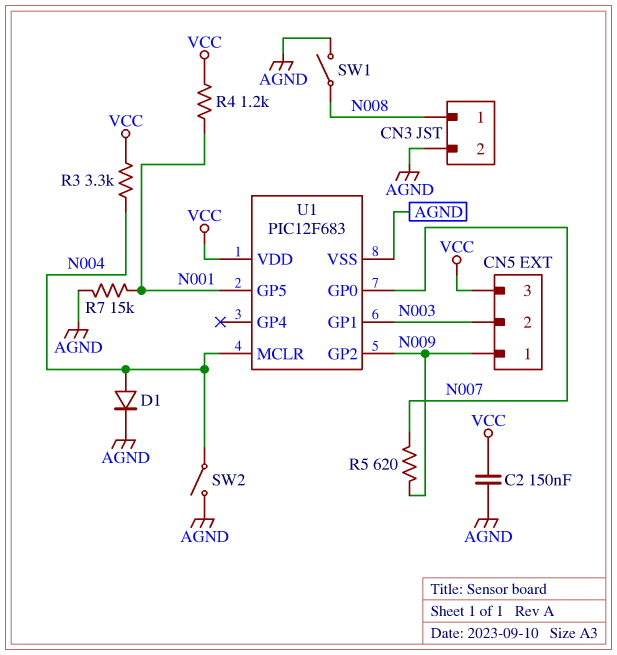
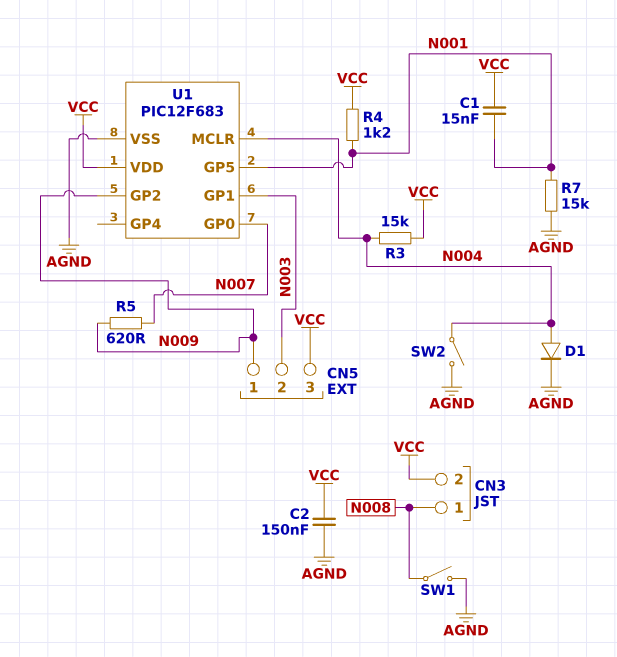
C1: none -> 15nF (N001, VCC)
CN3 pin 2: AGND -> VCC
R3: 3.3k (N004, VCC) -> 15k (N004, VCC)

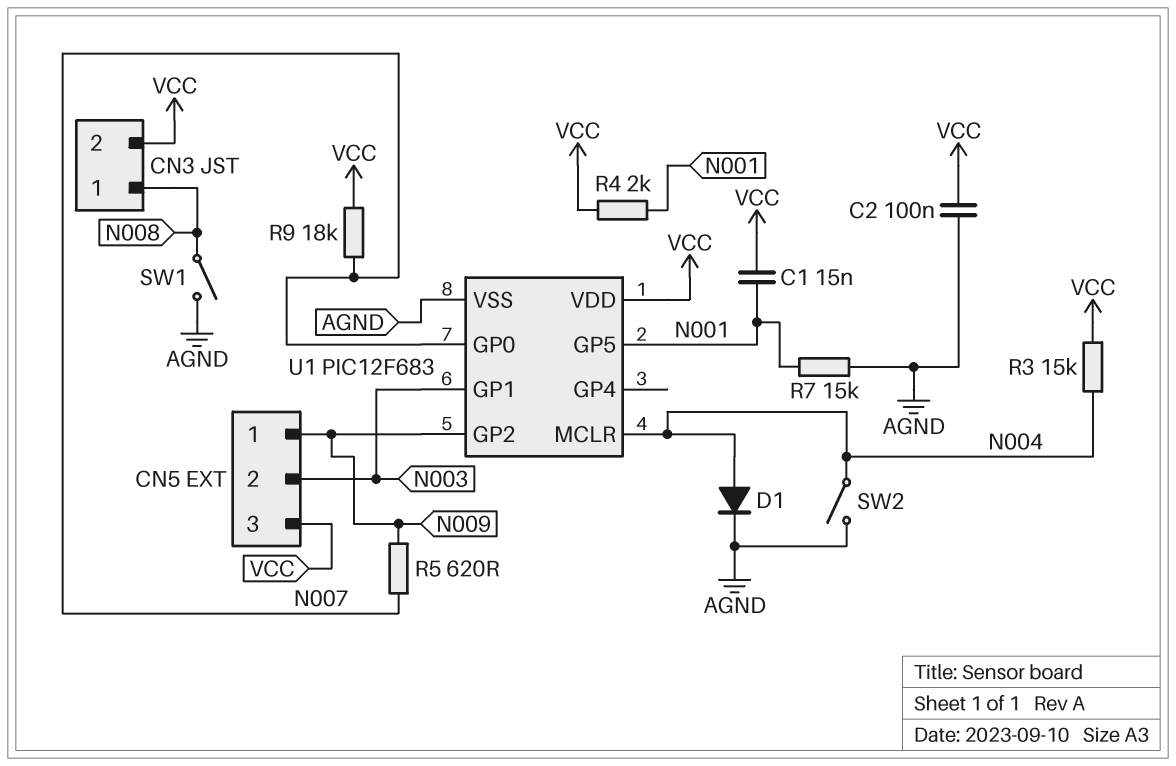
C2: 150nF (AGND, VCC) -> 100nF (AGND, VCC)
R4: 1.2k (N001, VCC) -> 2k (N001, VCC)
R9: none -> 18k (N007, VCC)

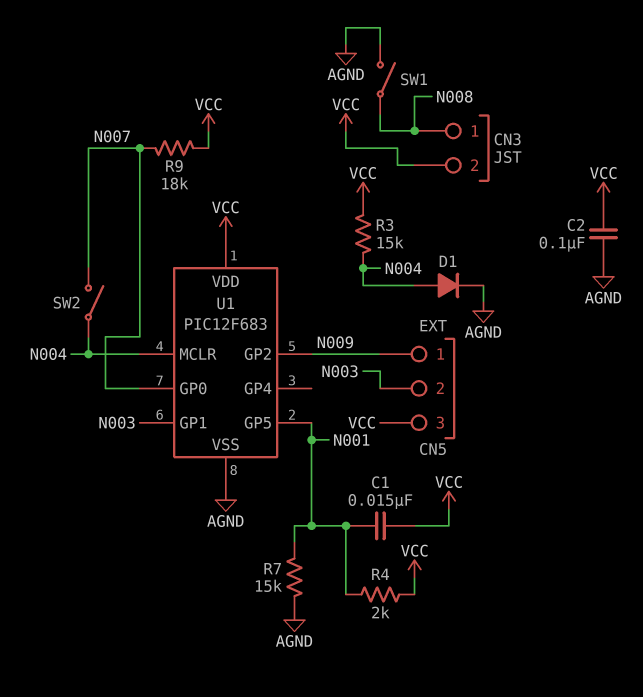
R5: 620 (N007, N009) -> none
SW2: switch (AGND, N004) -> switch (N004, N007)

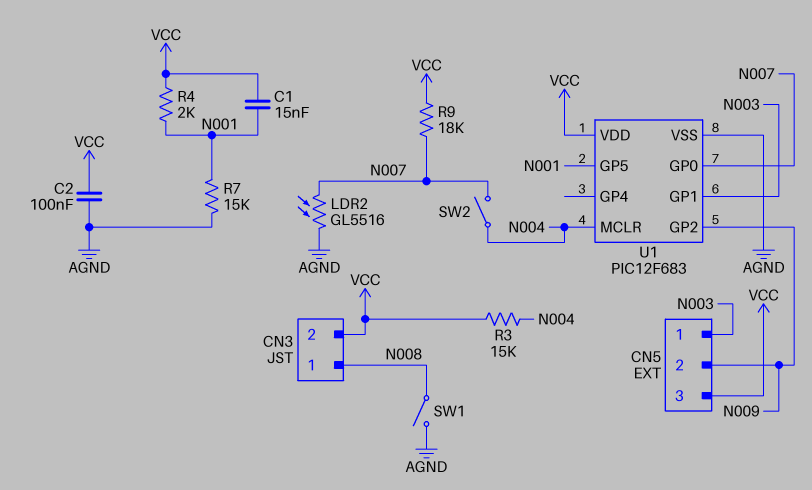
CN5 pin 1: N009 -> N003
CN5 pin 2: N003 -> N009
D1: diode (A N004, K AGND) -> none
LDR2: none -> GL5516 (AGND, N007)

